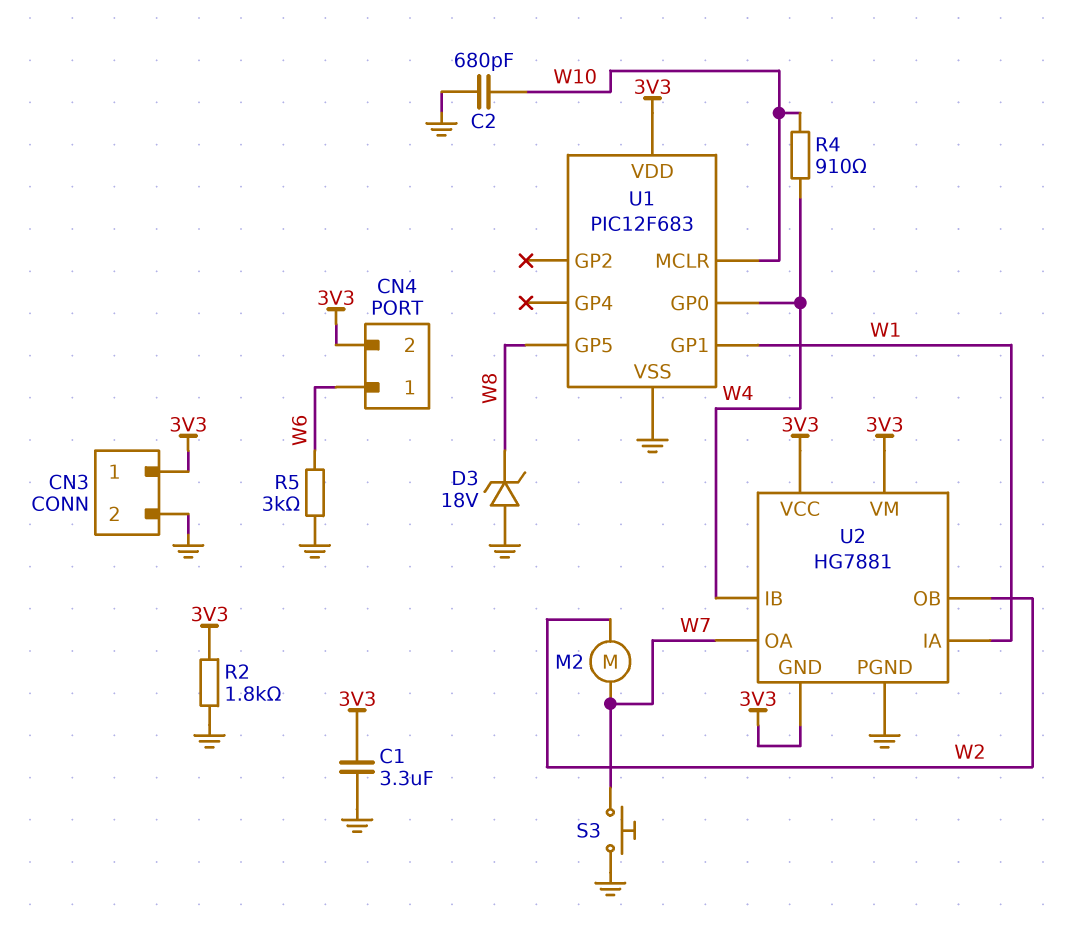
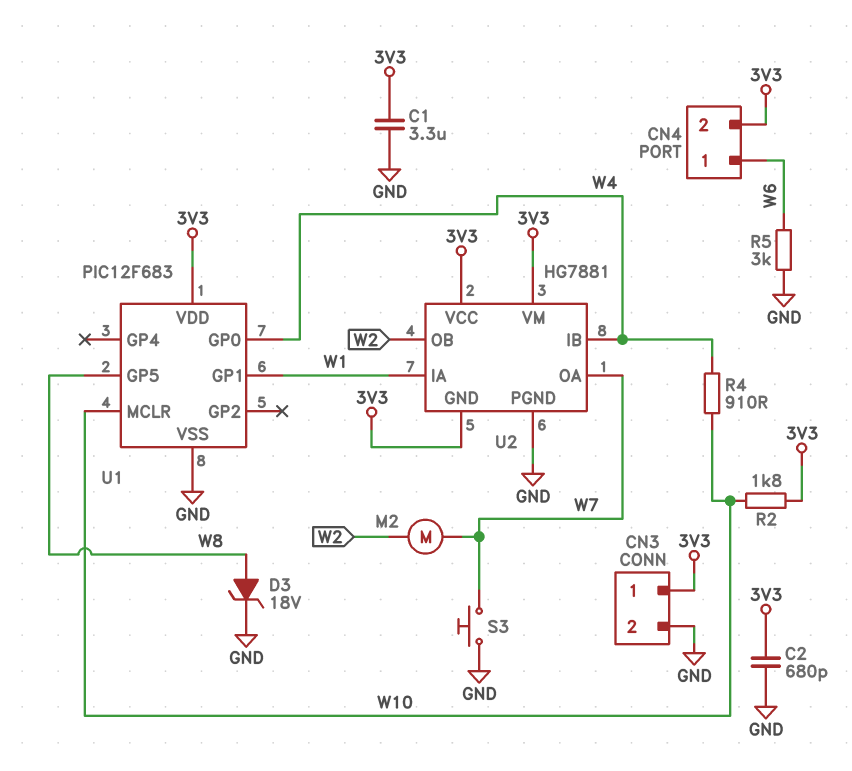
C2: 680pF (GND, W10) -> 680pF (3V3, GND)
D3: zener 18V (A GND, K W8) -> zener 18V (A W8, K GND)
R2: 1.8k (3V3, GND) -> 1.8k (3V3, W10)

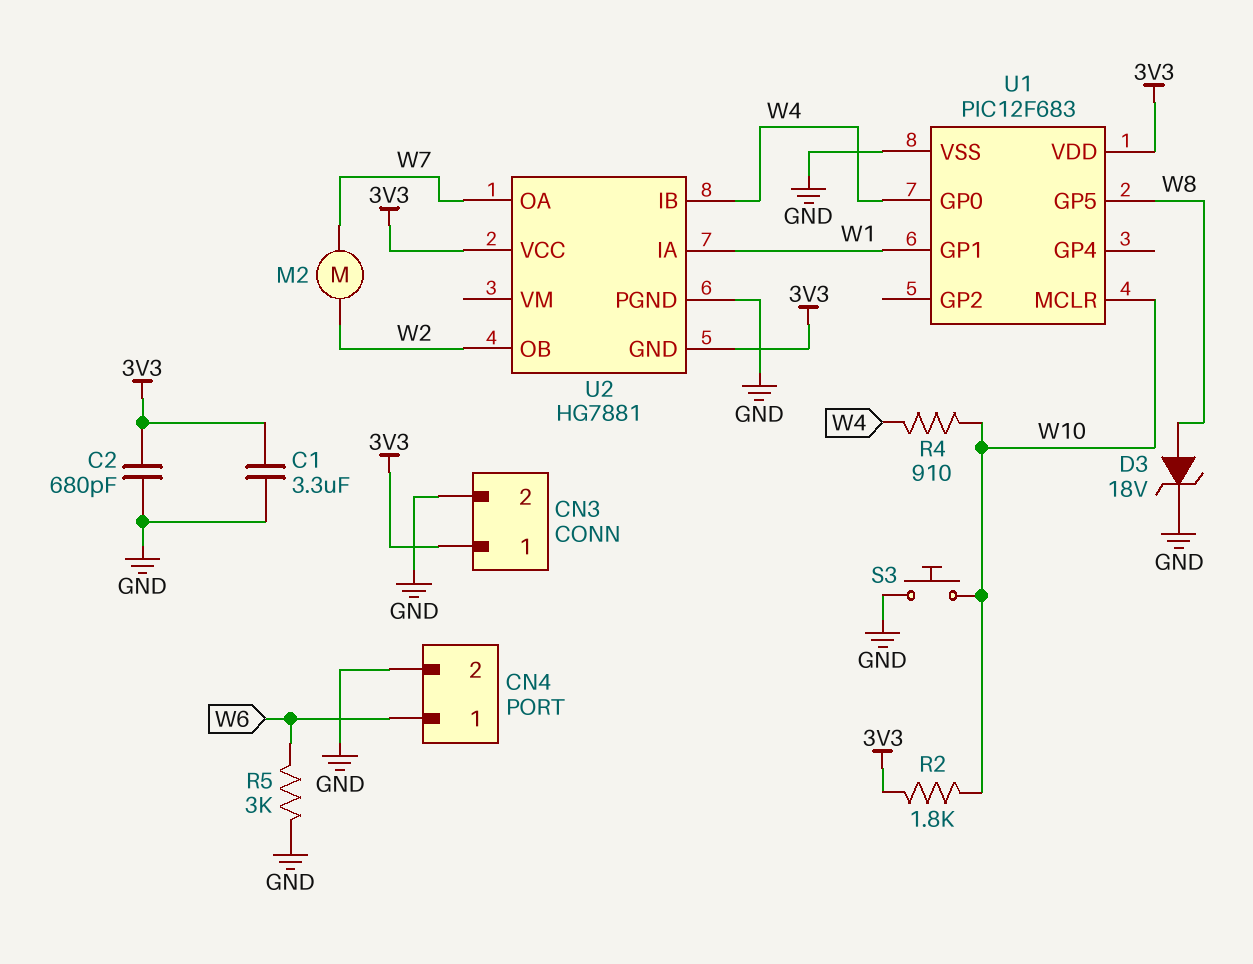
CN4 pin 2: 3V3 -> GND
S3: button (GND, W7) -> button (GND, W10)
U2 pin VM: 3V3 -> none

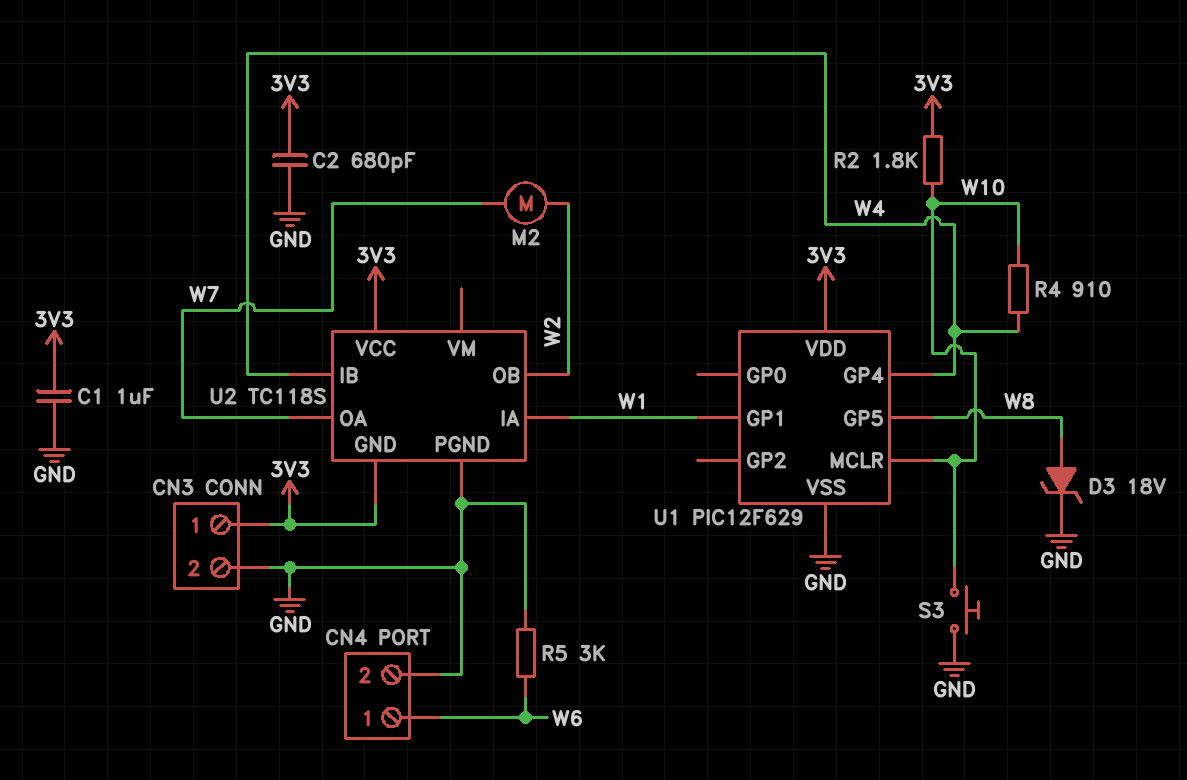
C1: 3.3uF (3V3, GND) -> 1uF (3V3, GND)
U1: PIC12F683 -> PIC12F629
U1 pin GP0: W4 -> none
U1 pin GP4: none -> W4
U2: HG7881 -> TC118S

